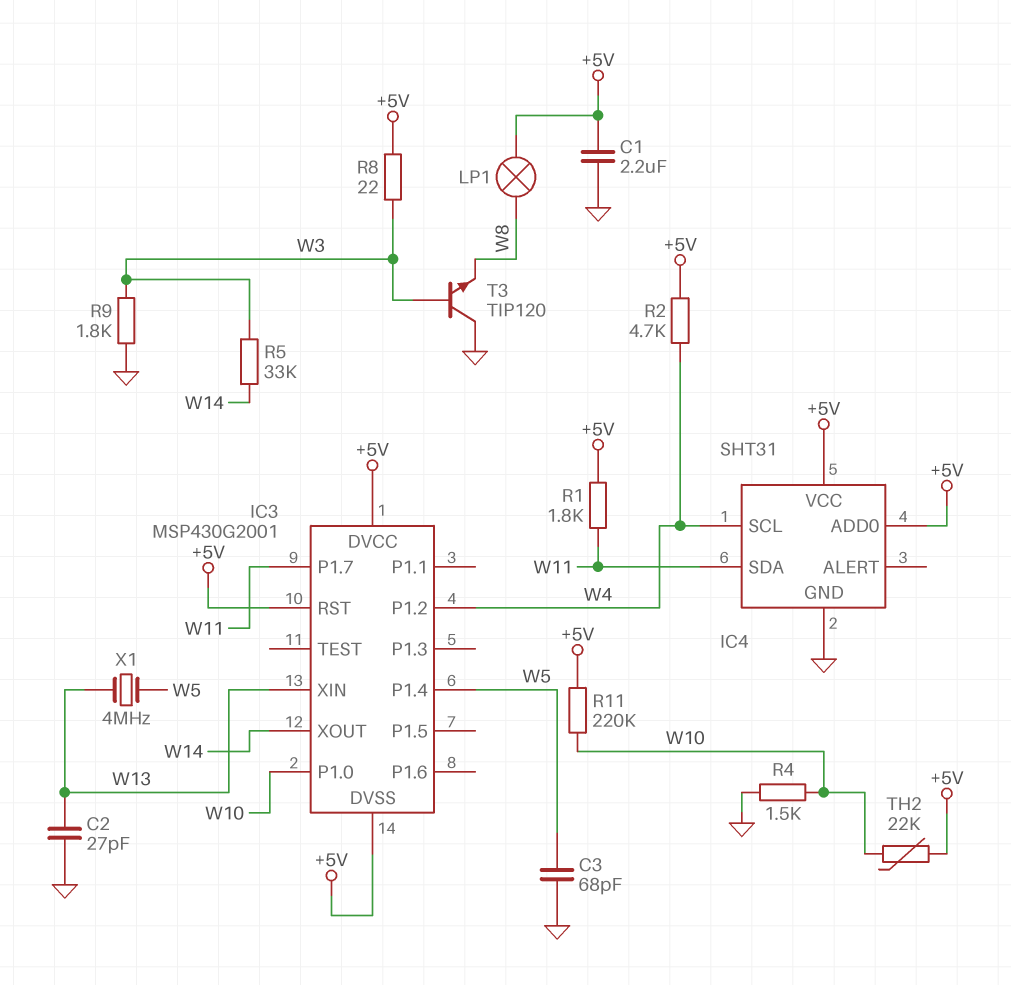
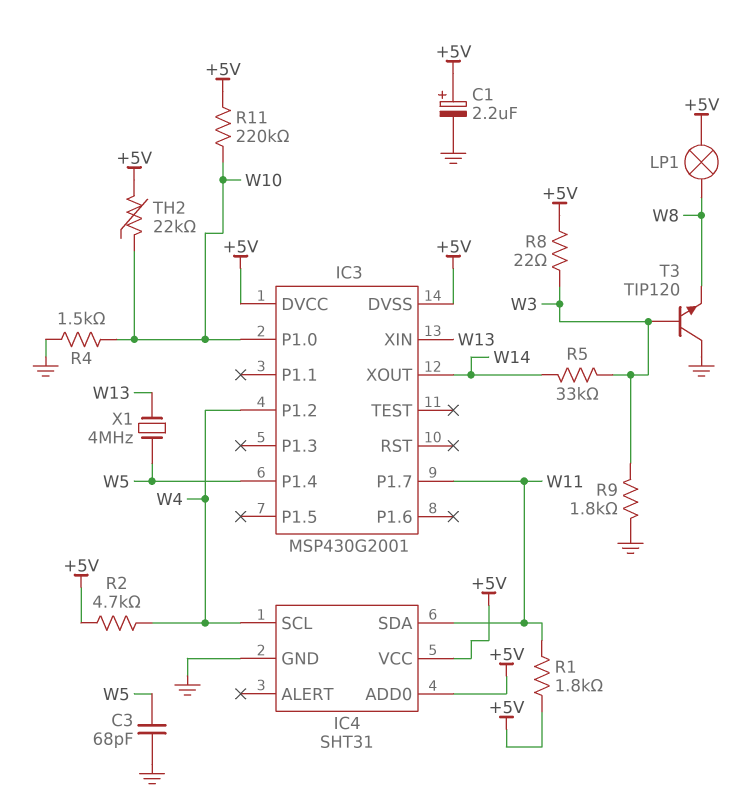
C1: 2.2uF (+5V, GND) -> 2.2uF (plus +5V, minus GND)
C2: 27pF (GND, W13) -> none
IC3 pin RST: +5V -> none

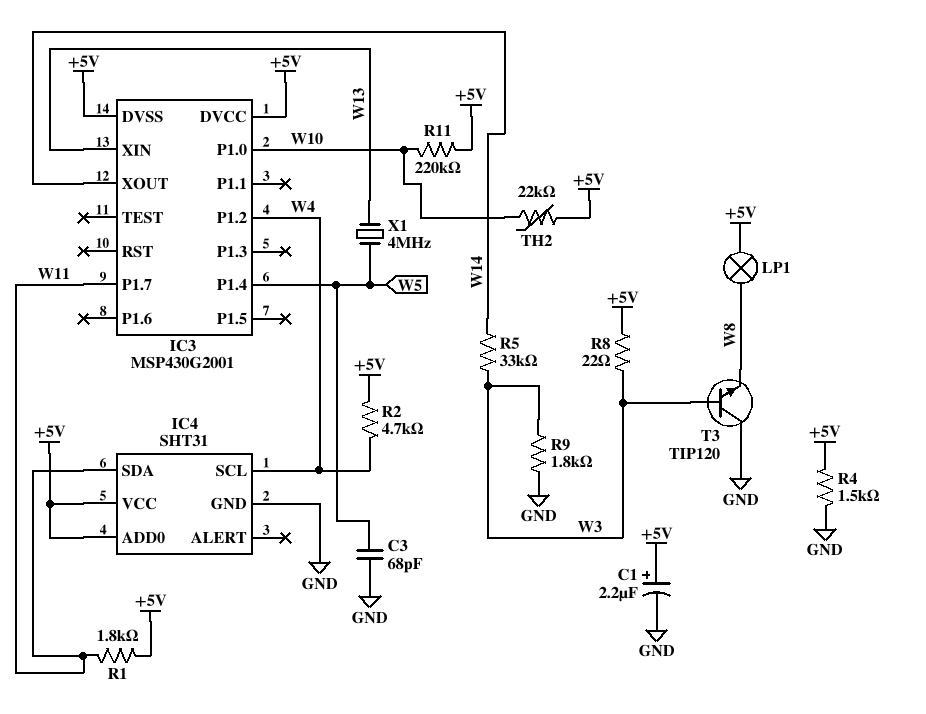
R4: 1.5k (GND, W10) -> 1.5k (+5V, GND)

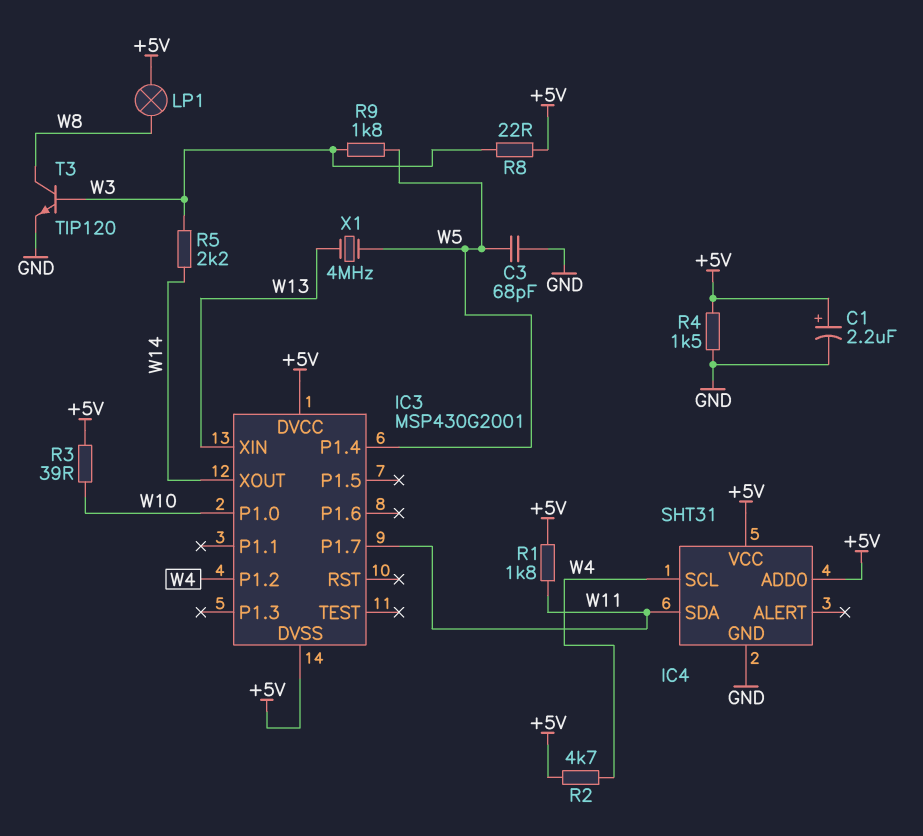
R3: none -> 39 (+5V, W10)
R5: 33k (W3, W14) -> 2.2k (W3, W14)
R9: 1.8k (GND, W3) -> 1.8k (W3, W5)
R11: 220k (+5V, W10) -> none
T3: NPN TIP120 (B W3, C GND, E W8) -> NPN TIP120 (B W3, C W8, E GND)
TH2: 22k (+5V, W10) -> none

